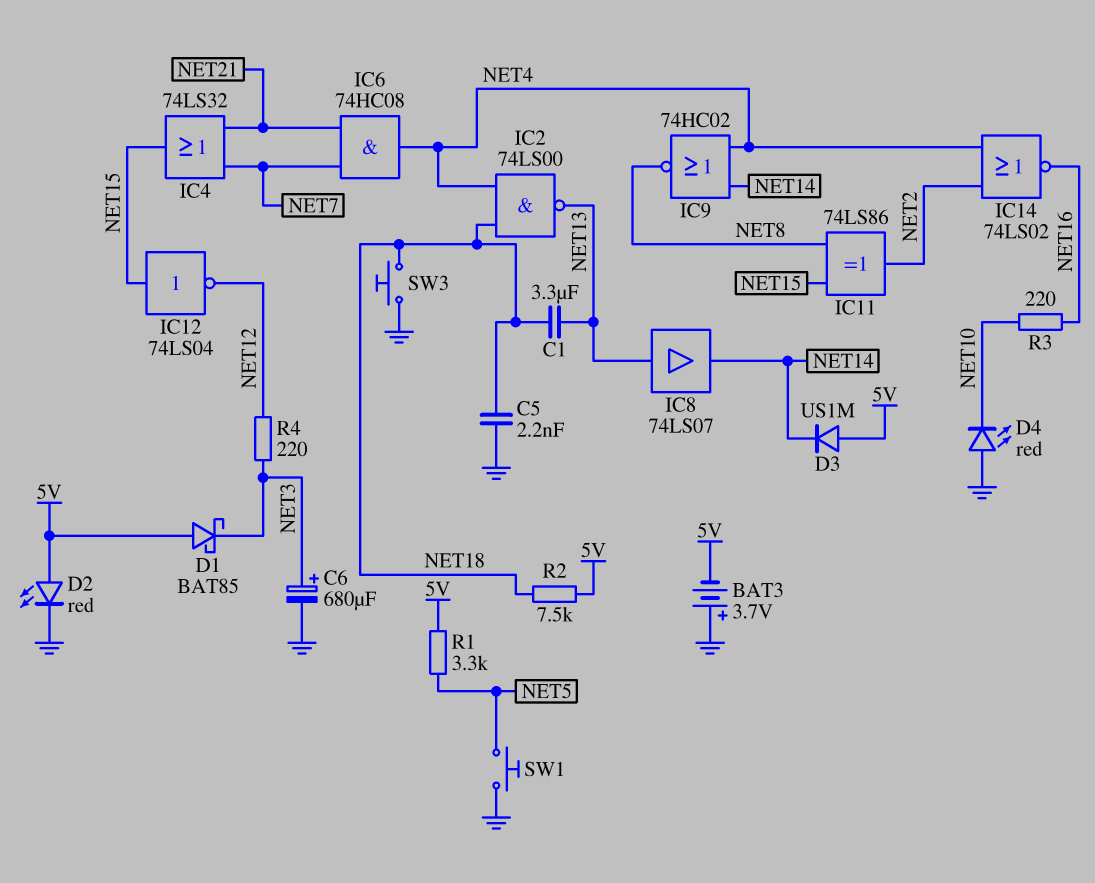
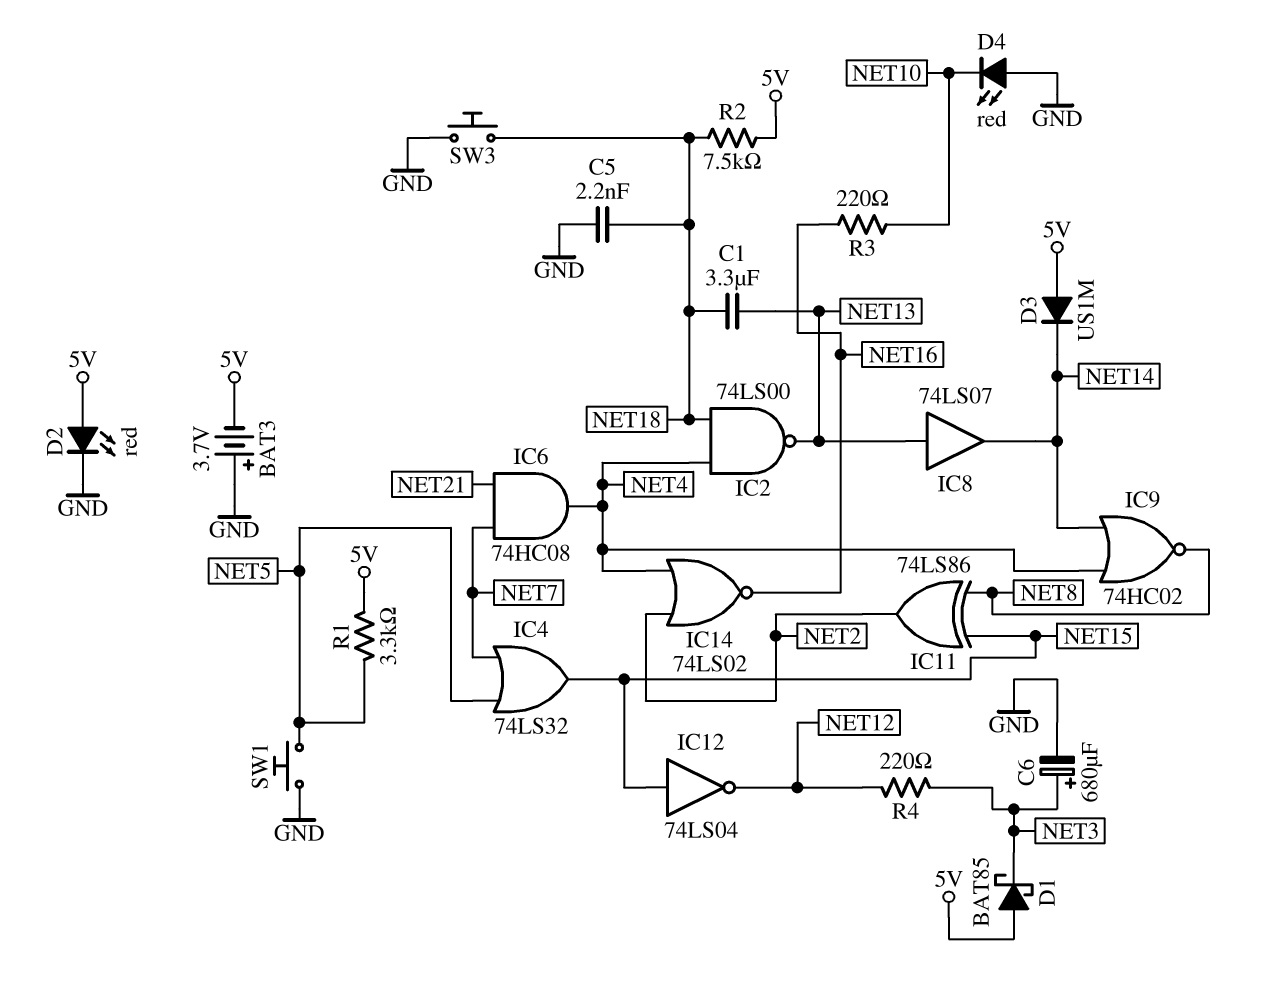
IC4: OR 74LS32 (in NET7, in NET21, out NET15) -> OR 74LS32 (in NET5, in NET7, out NET15)

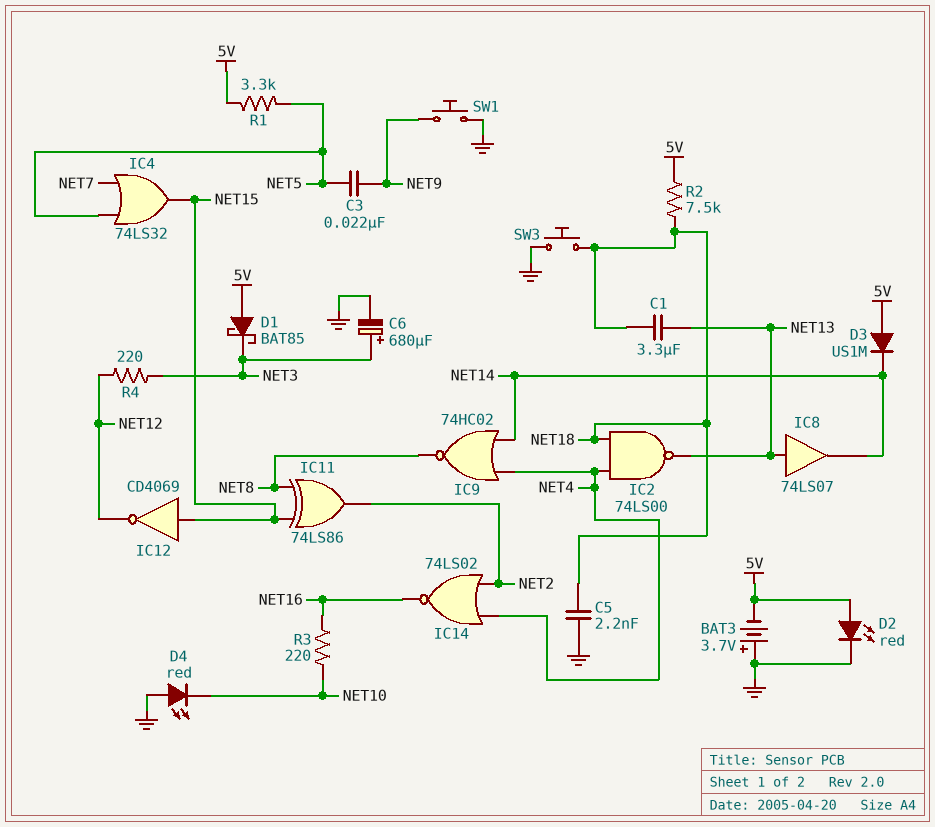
C3: none -> 22nF (NET5, NET9)
IC6: AND 74HC08 (in NET7, in NET21, out NET4) -> none
IC12: NOT 74LS04 (in NET15, out NET12) -> NOT CD4069 (in NET15, out NET12)
SW1: button (GND, NET5) -> button (GND, NET9)

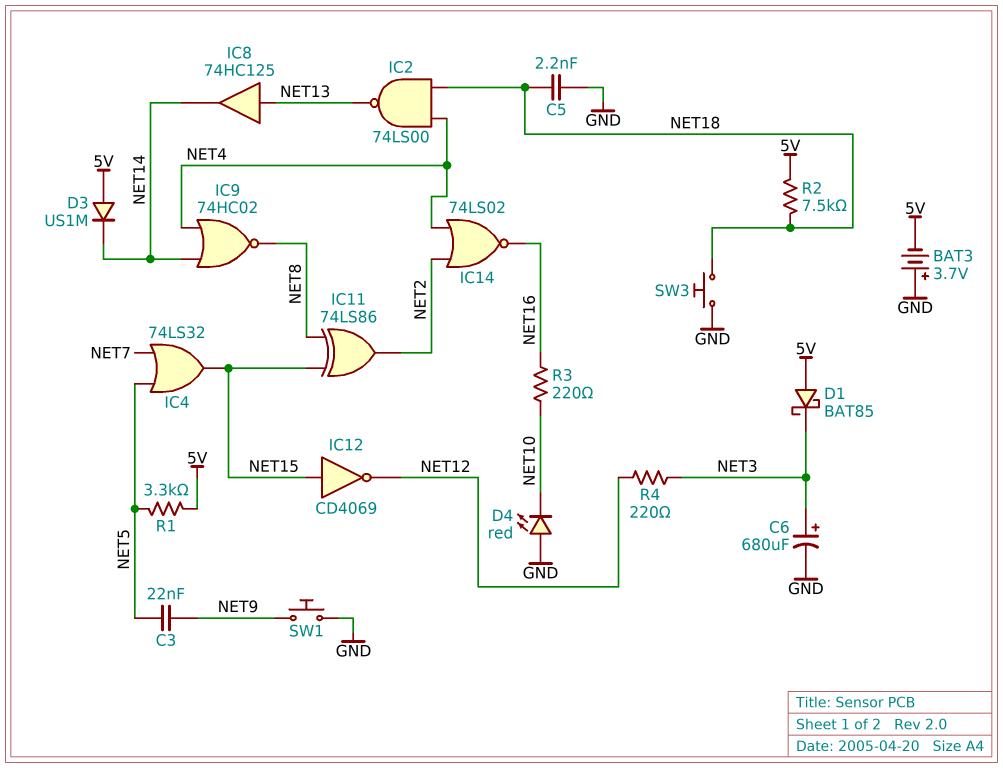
C1: 3.3uF (NET13, NET18) -> none
D2: LED red (A 5V, K GND) -> none
IC8: buffer 74LS07 (in NET13, out NET14) -> buffer 74HC125 (in NET13, out NET14)

